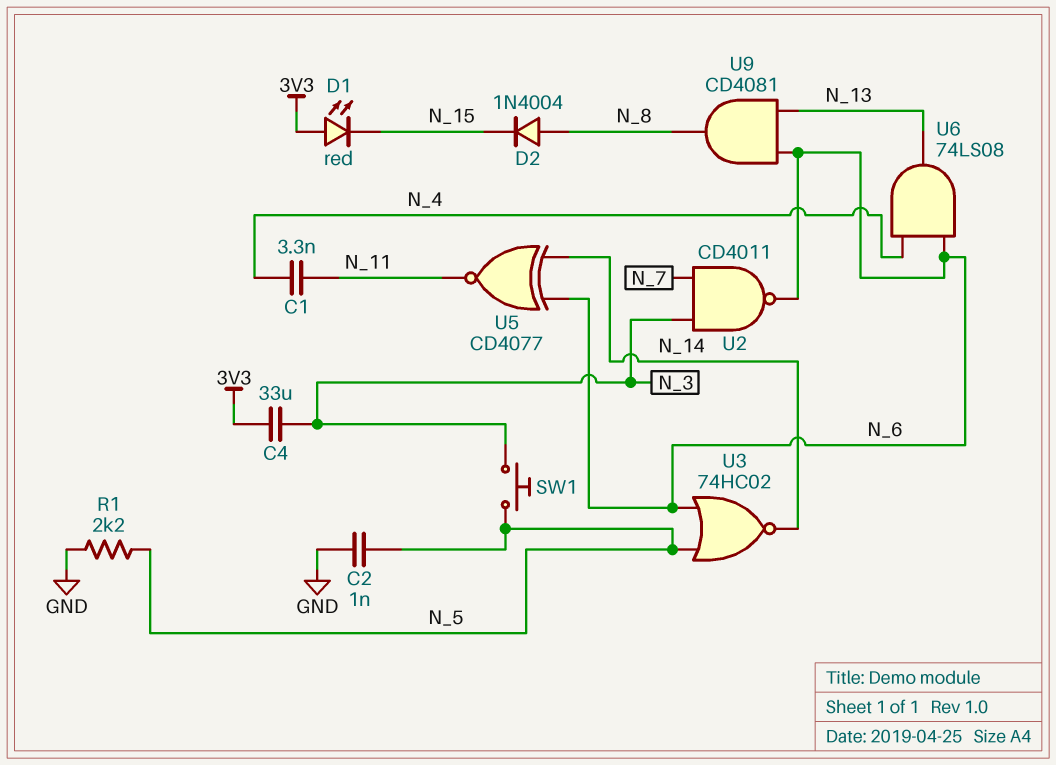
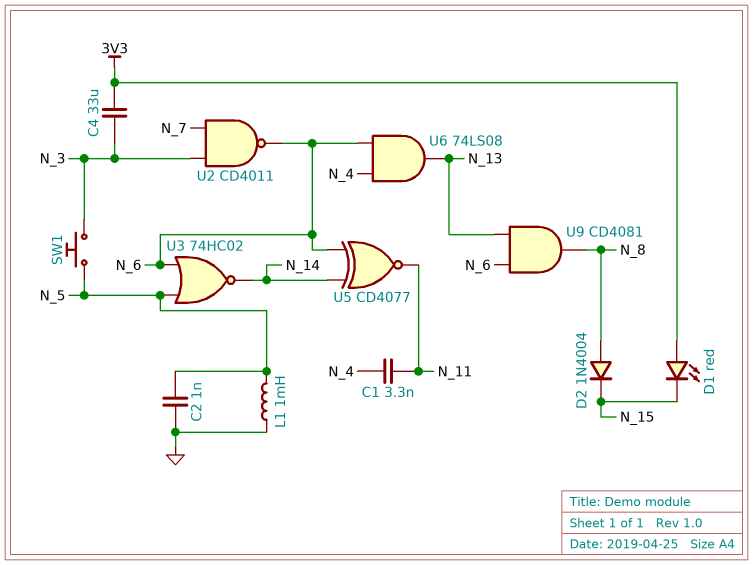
L1: none -> 1mH (GND, N_5)
R1: 2.2k (GND, N_5) -> none

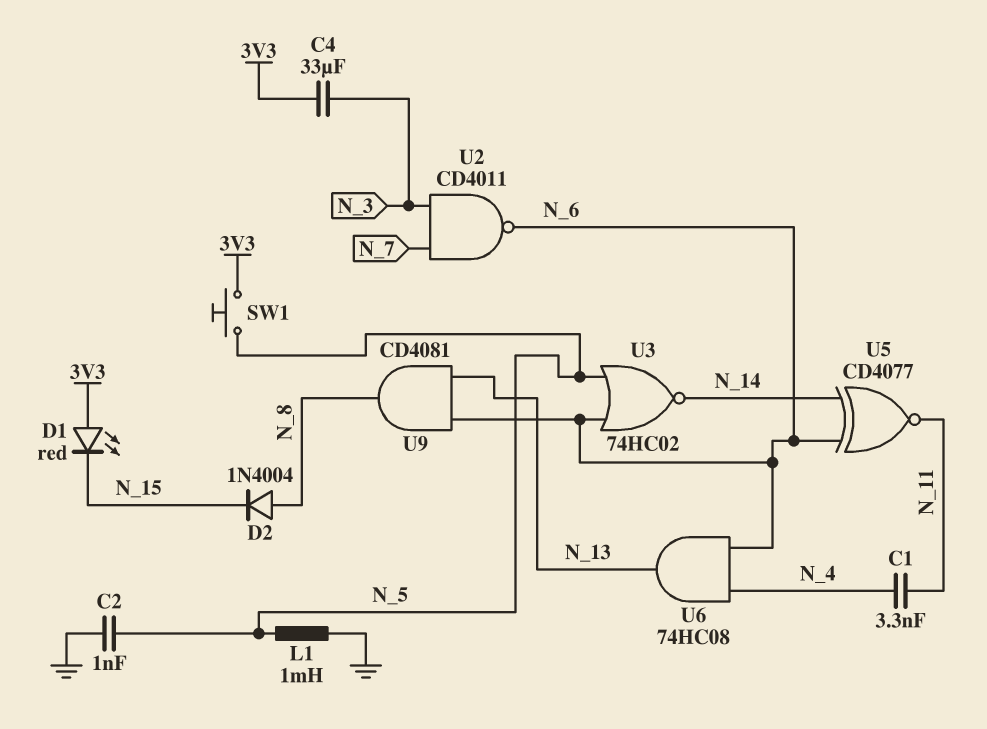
SW1: button (N_3, N_5) -> button (3V3, N_5)
U6: AND 74LS08 (in N_4, in N_6, out N_13) -> AND 74HC08 (in N_4, in N_6, out N_13)

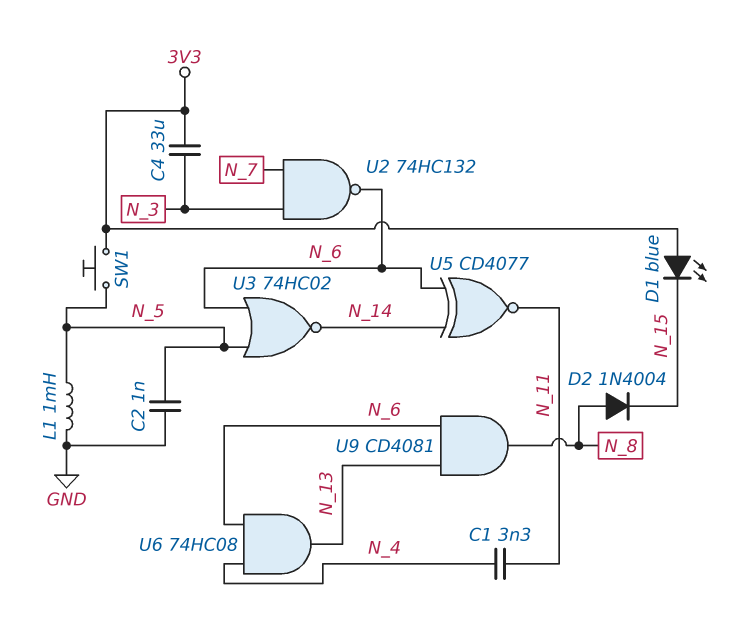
D1: LED red (A 3V3, K N_15) -> LED blue (A 3V3, K N_15)
U2: NAND CD4011 (in N_3, in N_7, out N_6) -> NAND 74HC132 (in N_3, in N_7, out N_6)

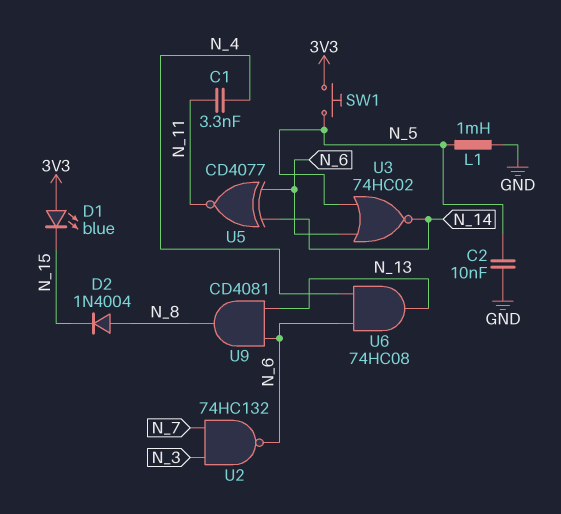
C2: 1nF (GND, N_5) -> 10nF (GND, N_5)
C4: 33uF (3V3, N_3) -> none

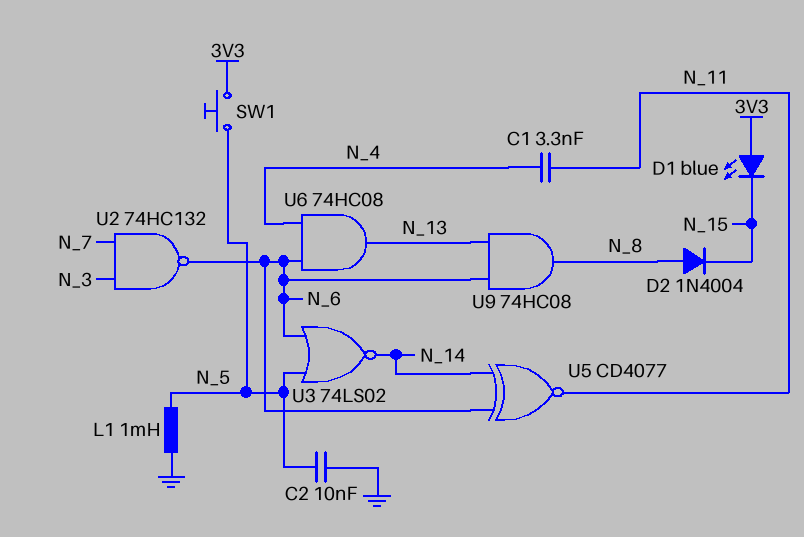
U3: NOR 74HC02 (in N_5, in N_6, out N_14) -> NOR 74LS02 (in N_5, in N_6, out N_14)
U9: AND CD4081 (in N_6, in N_13, out N_8) -> AND 74HC08 (in N_6, in N_13, out N_8)

